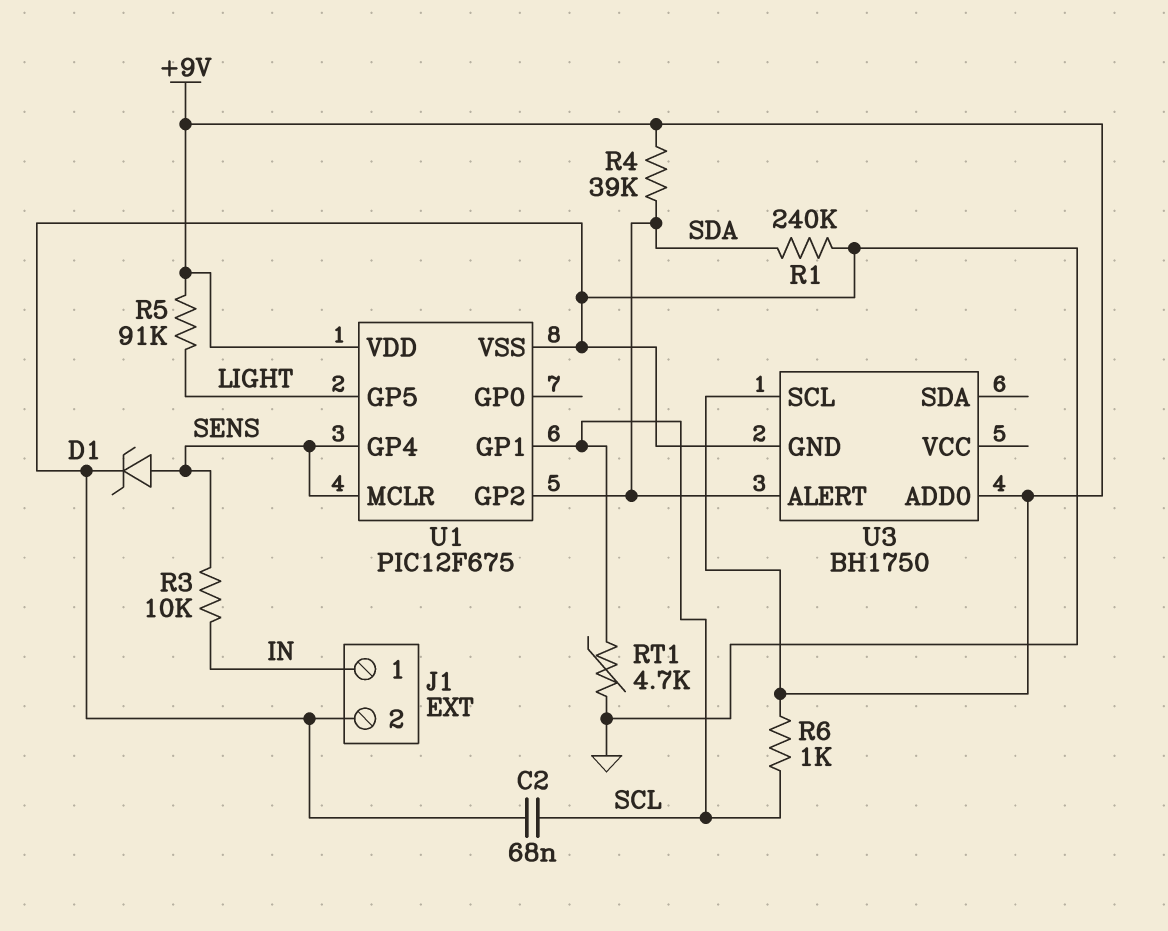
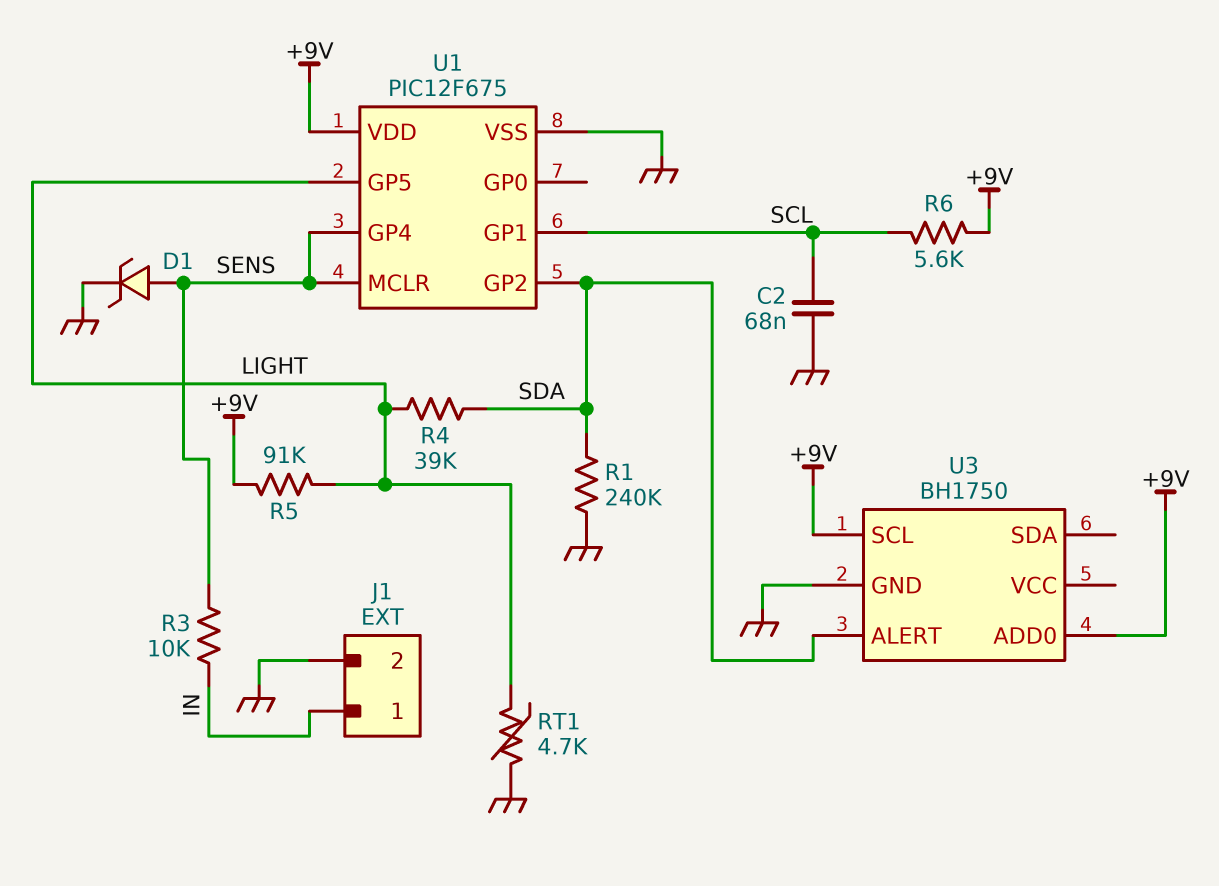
R4: 39k (+9V, SDA) -> 39k (LIGHT, SDA)
R6: 1k (+9V, SCL) -> 5.6k (+9V, SCL)
RT1: 4.7k (GND, SCL) -> 4.7k (GND, LIGHT)

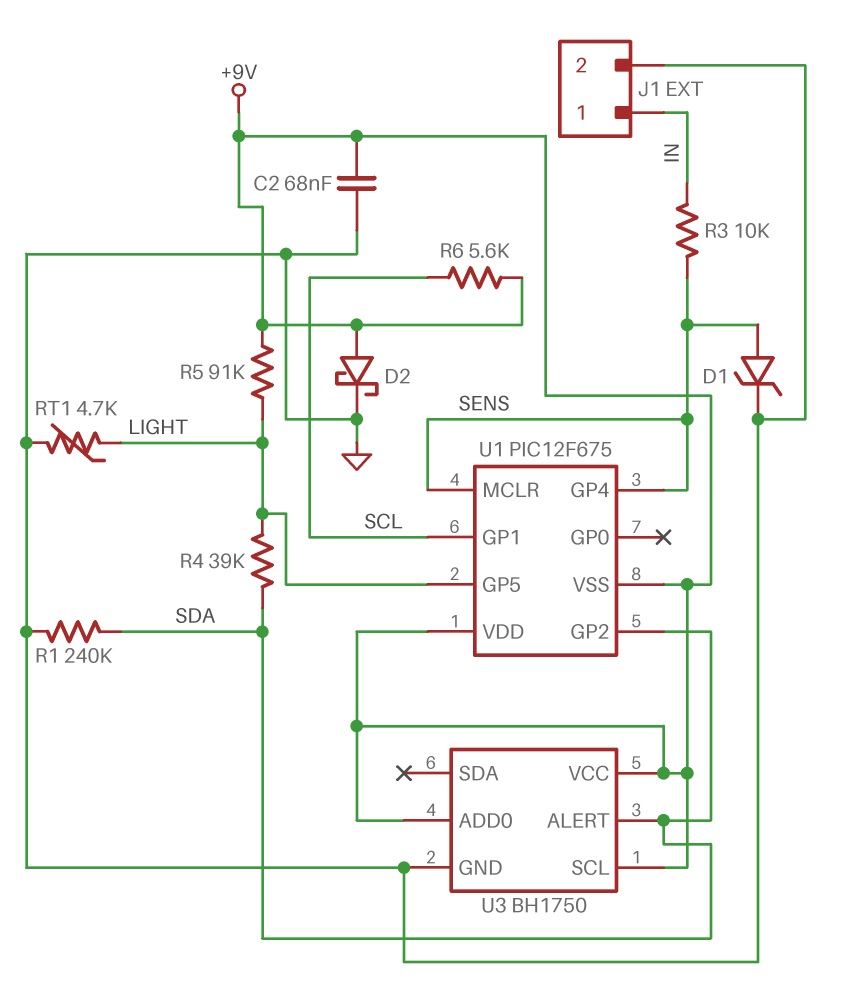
C2: 68nF (GND, SCL) -> 68nF (+9V, GND)
D2: none -> schottky (A +9V, K GND)
U1 pin VSS: GND -> +9V
U3 pin VCC: none -> +9V

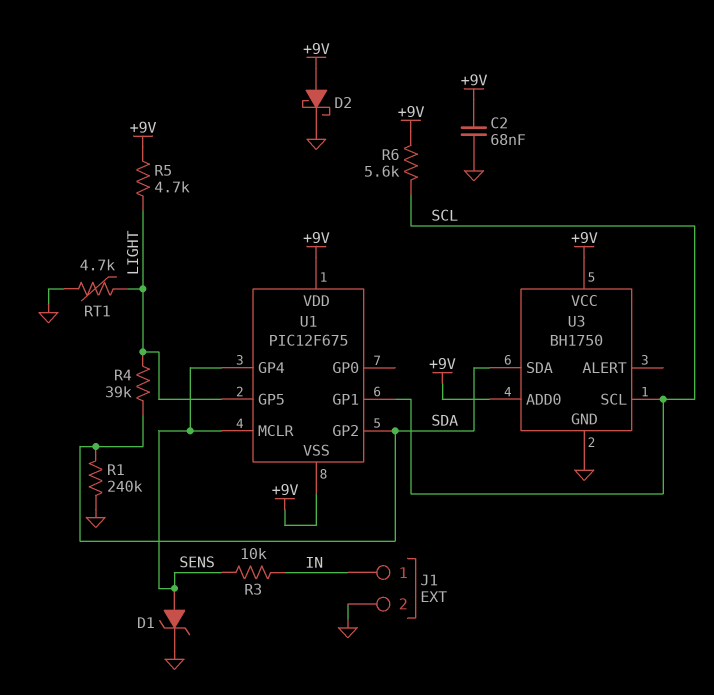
R5: 91k (+9V, LIGHT) -> 4.7k (+9V, LIGHT)
U3 pin ALERT: SDA -> none
U3 pin SCL: +9V -> SCL
U3 pin SDA: none -> SDA

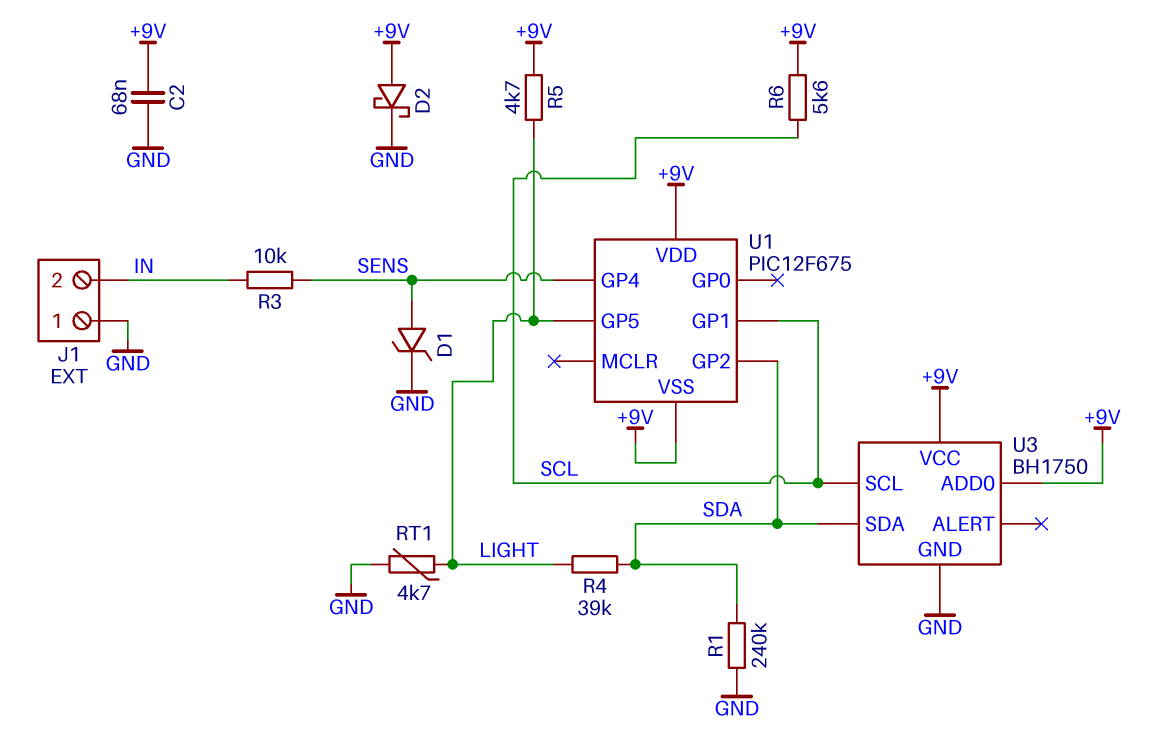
J1 pin 1: IN -> GND
J1 pin 2: GND -> IN
U1 pin MCLR: SENS -> none

